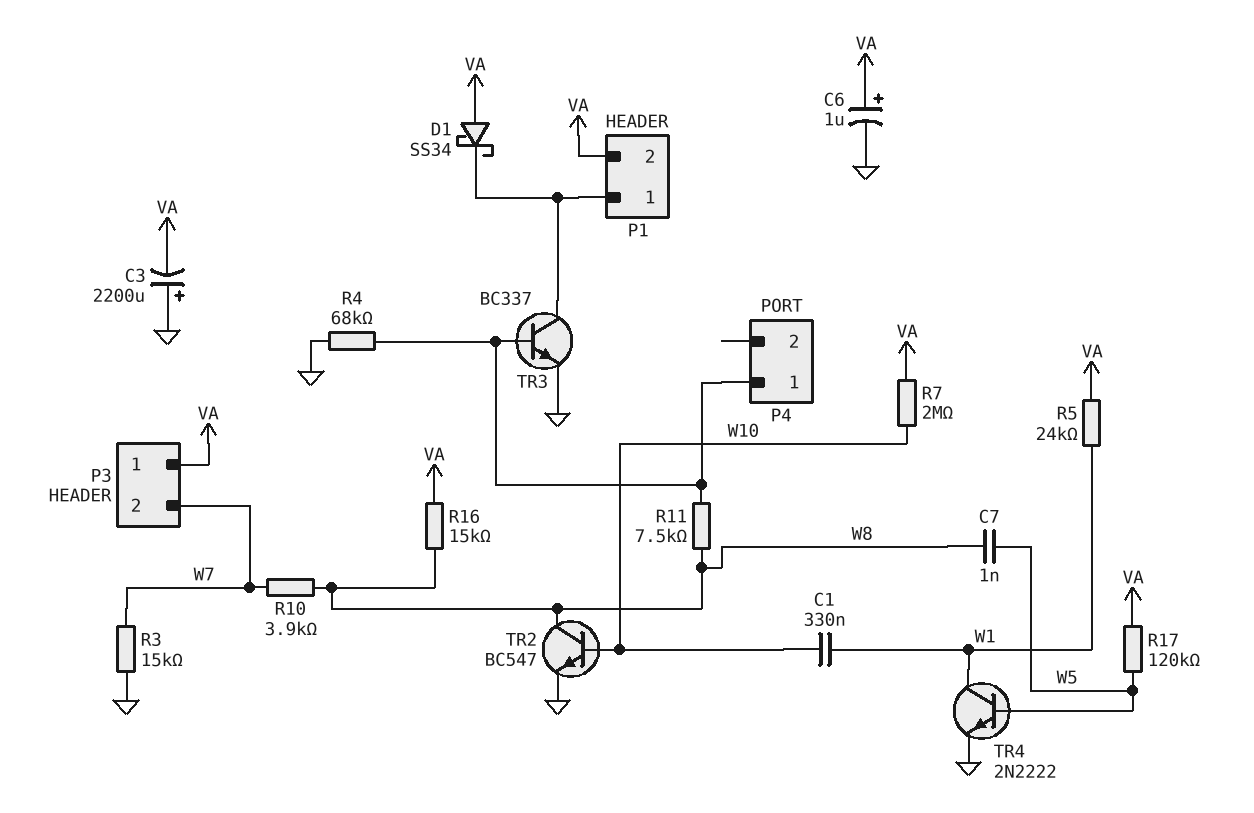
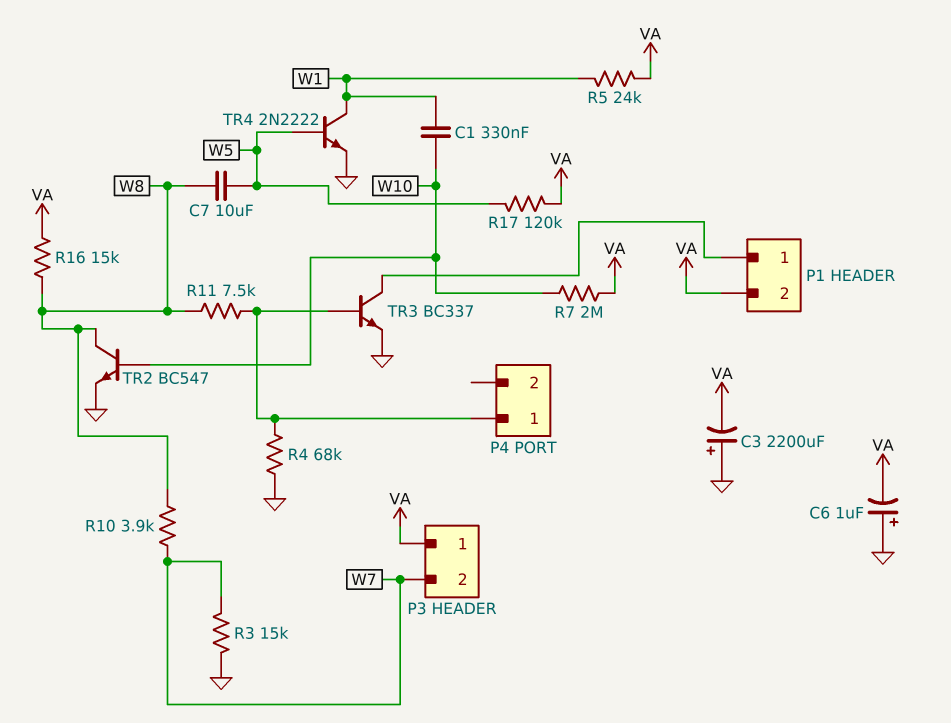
C6: 1uF (plus VA, minus GND) -> 1uF (plus GND, minus VA)
C7: 1nF (W5, W8) -> 10uF (W5, W8)
D1: schottky SS34 (A VA, K P1/1) -> none

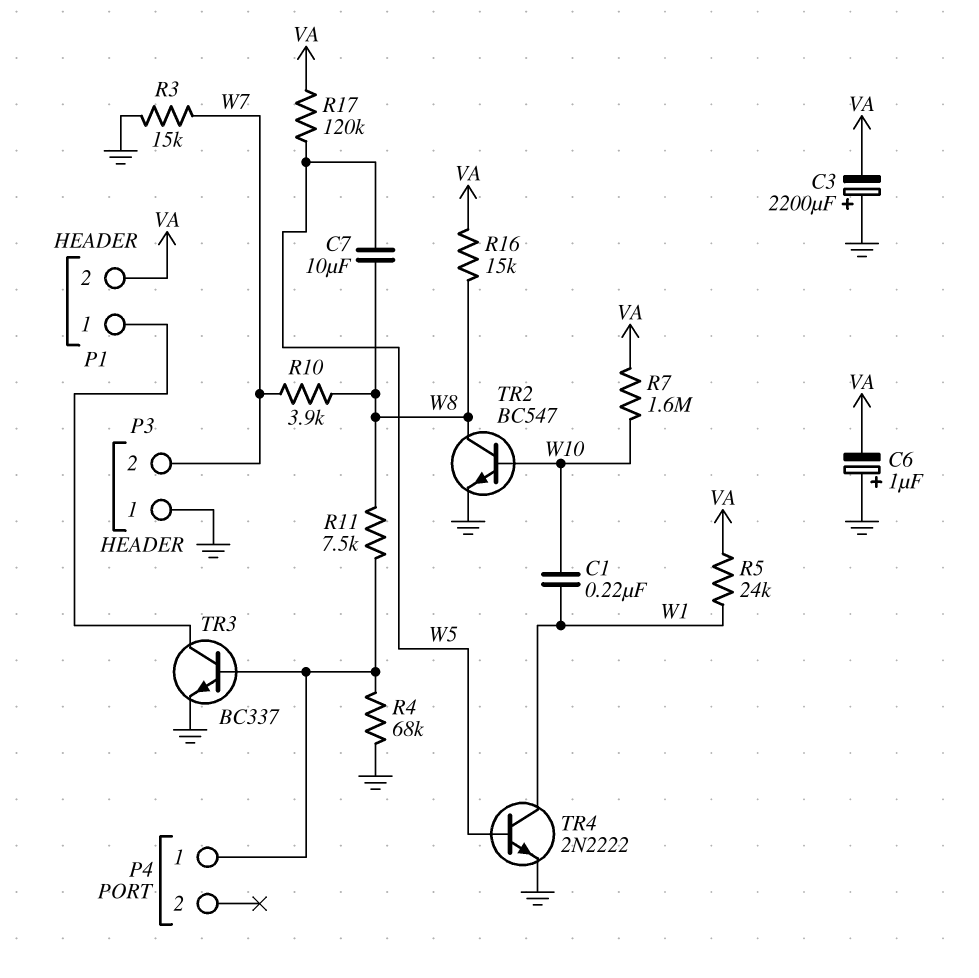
C1: 330nF (W1, W10) -> 220nF (W1, W10)
P3 pin 1: VA -> GND
R7: 2M (VA, W10) -> 1.6M (VA, W10)

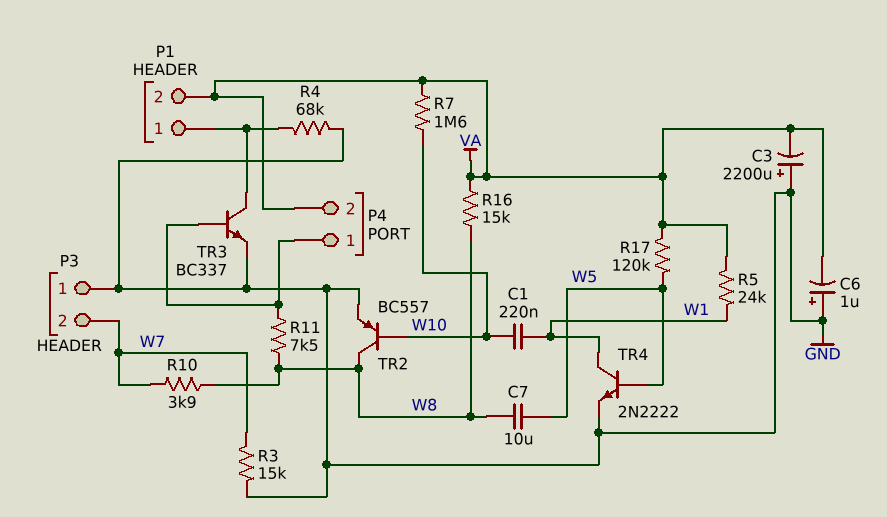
P4 pin 2: none -> VA
R4: 68k (GND, P4/1) -> 68k (GND, P1/1)
TR2: NPN BC547 (B W10, C W8, E GND) -> PNP BC557 (B W10, C W8, E GND)

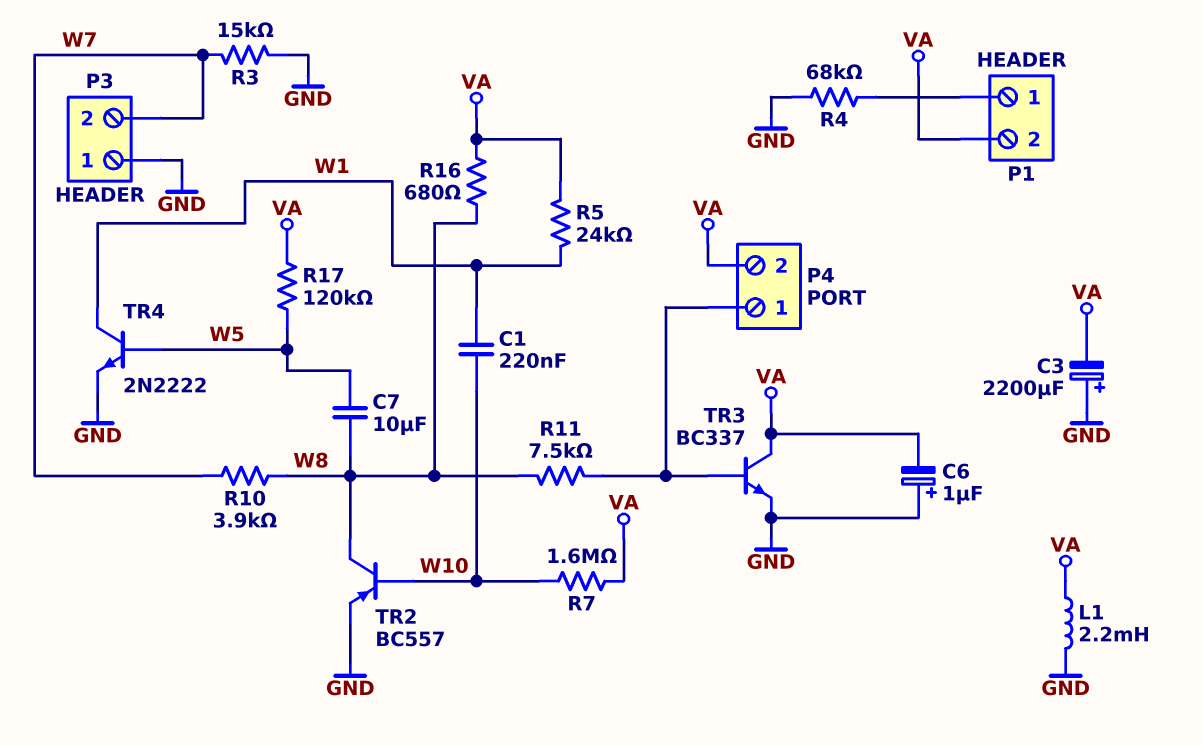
L1: none -> 2.2mH (GND, VA)
R16: 15k (VA, W8) -> 680 (VA, W8)
TR3: NPN BC337 (B P4/1, C P1/1, E GND) -> NPN BC337 (B P4/1, C VA, E GND)

